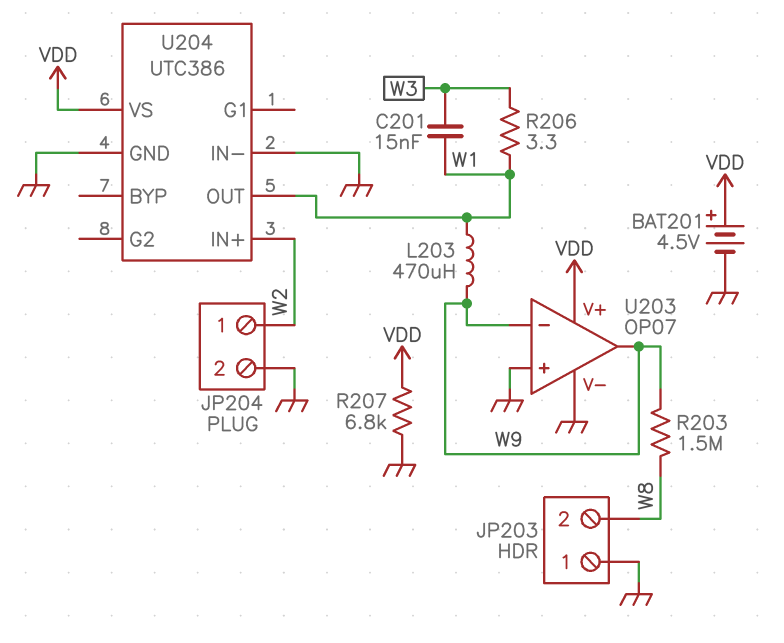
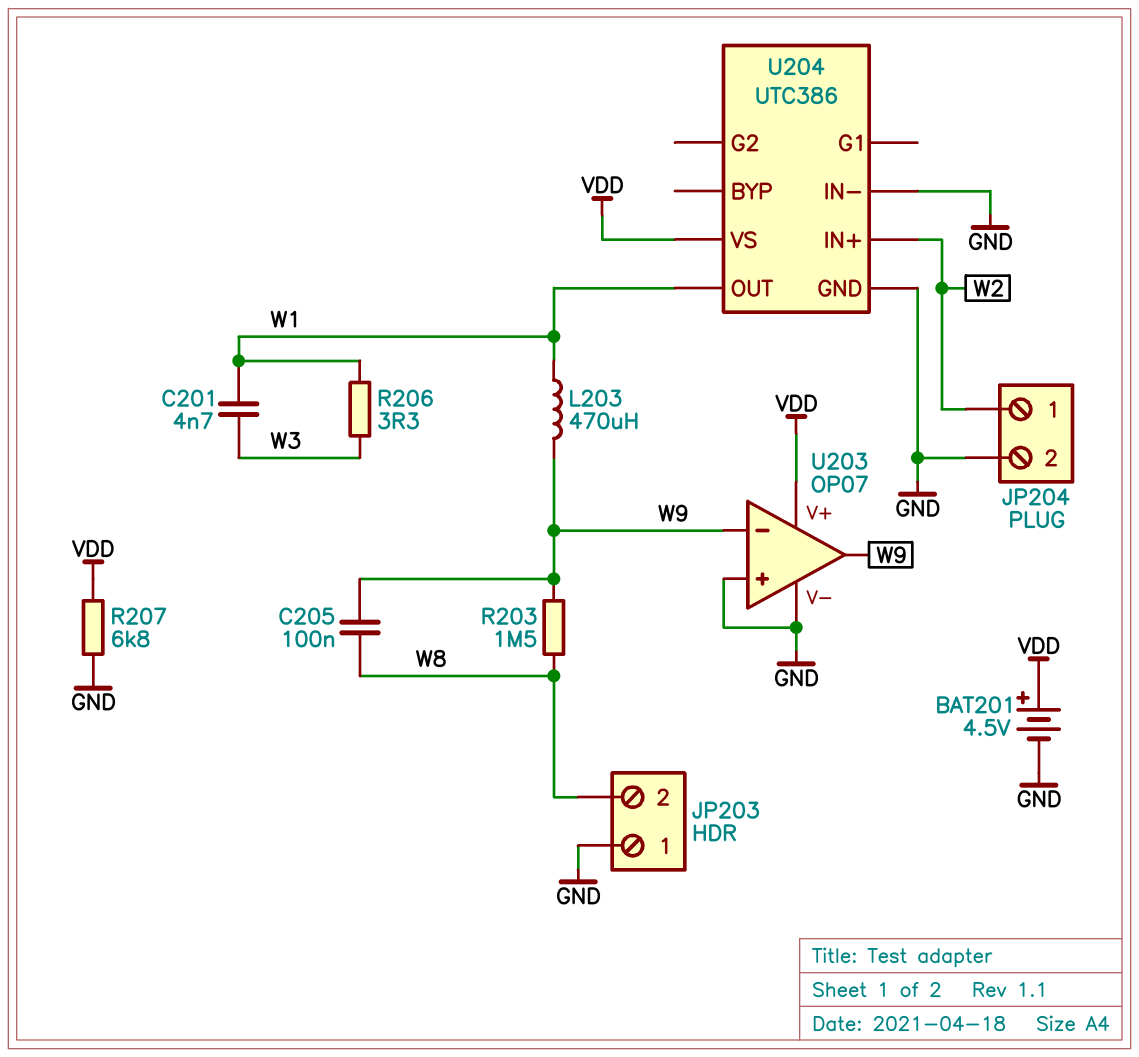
C201: 15nF (W1, W3) -> 4.7nF (W1, W3)
C205: none -> 100nF (W8, W9)

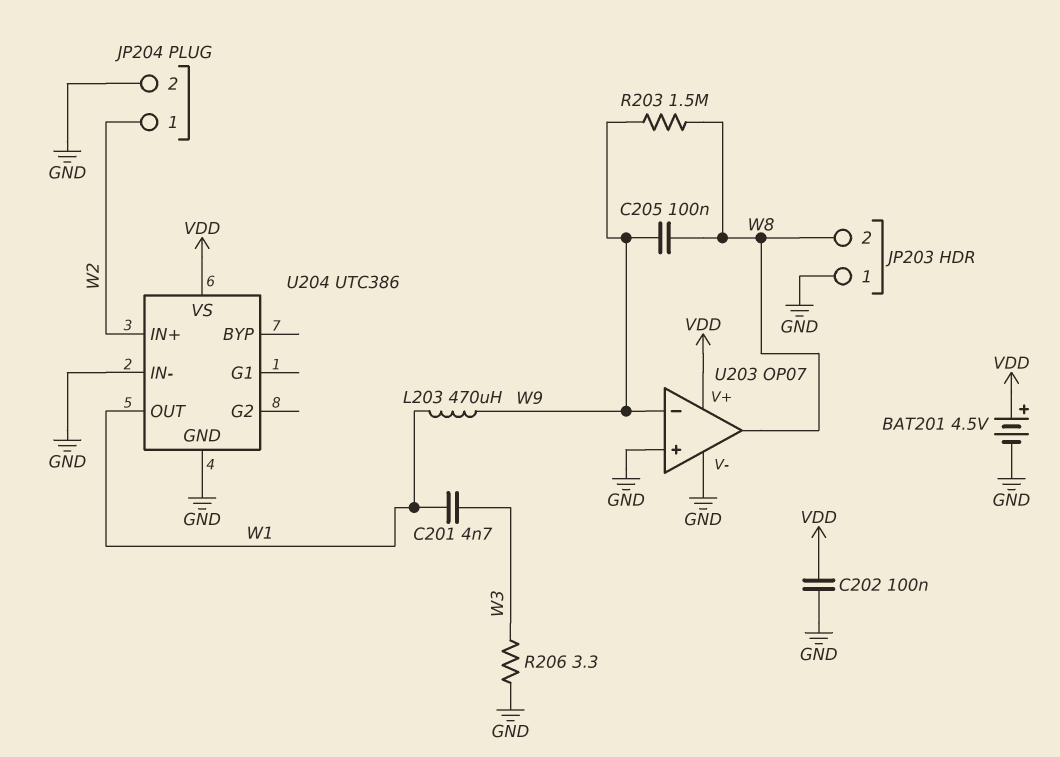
C202: none -> 100nF (GND, VDD)
R206: 3.3 (W1, W3) -> 3.3 (GND, W3)
R207: 6.8k (GND, VDD) -> none
U203 pin out: W9 -> W8

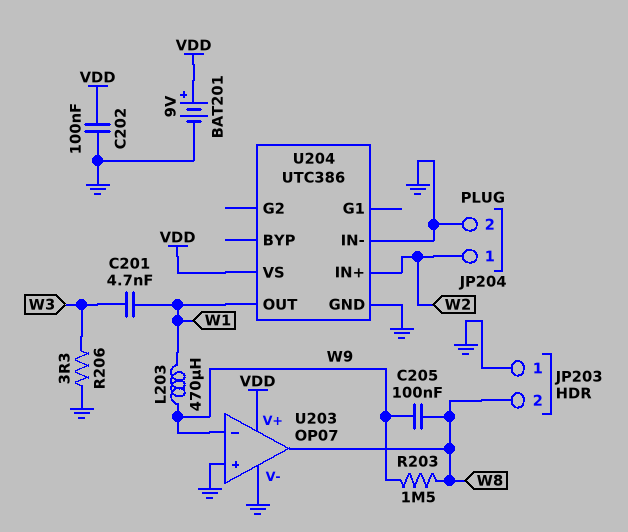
BAT201: 4.5V (plus VDD, minus GND) -> 9V (plus VDD, minus GND)

